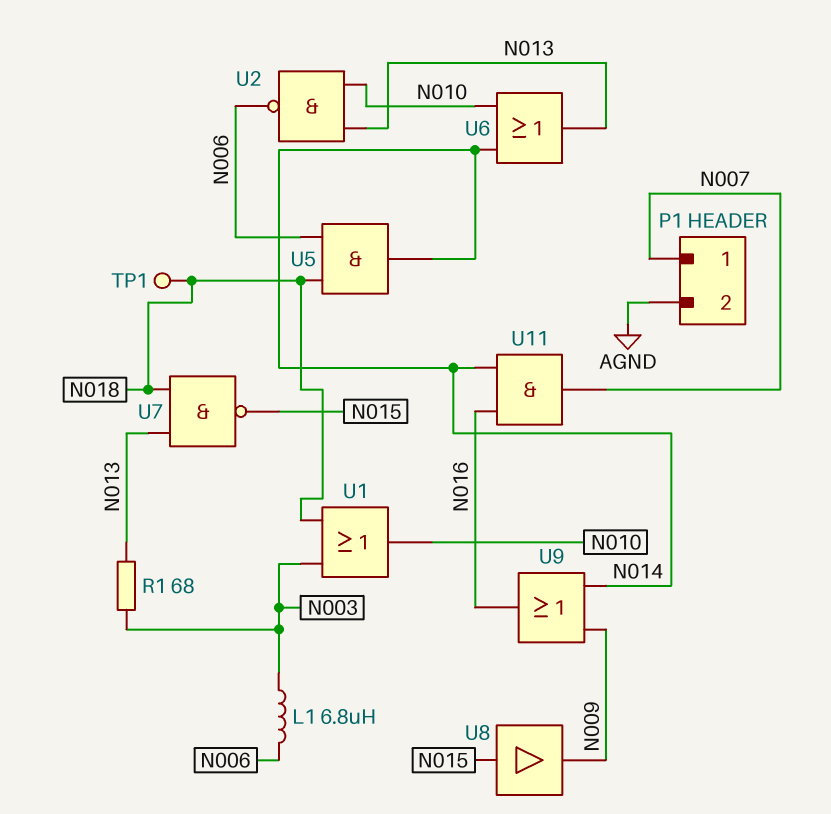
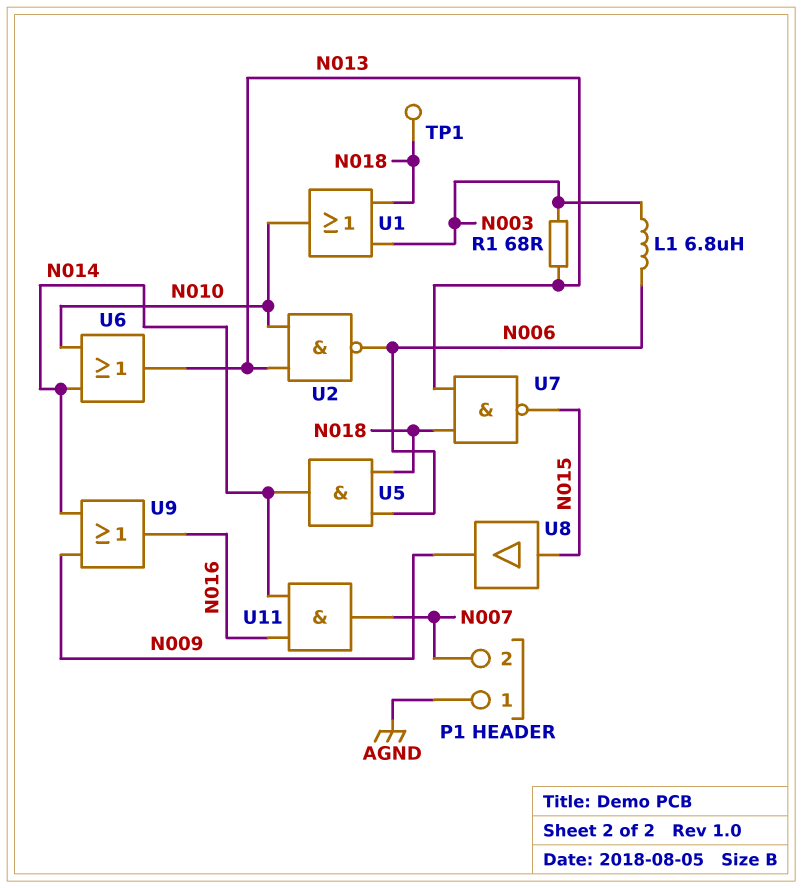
P1 pin 1: N007 -> AGND
P1 pin 2: AGND -> N007

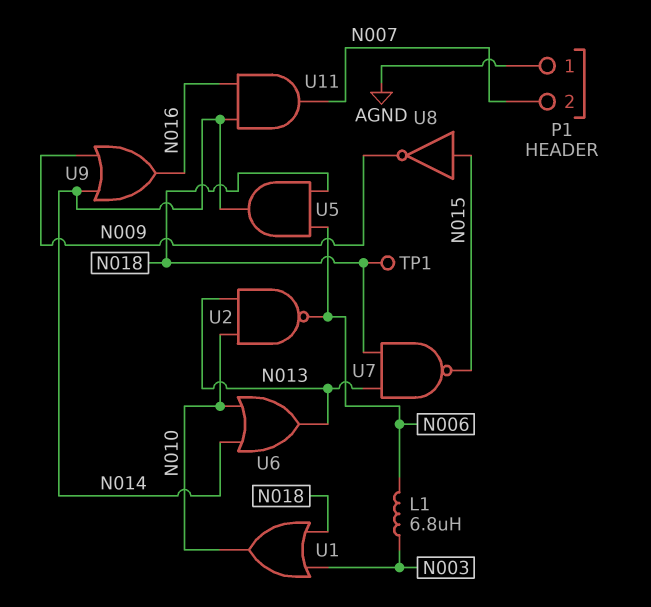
R1: 68 (N003, N013) -> none
U8: buffer (in N015, out N009) -> NOT (in N015, out N009)

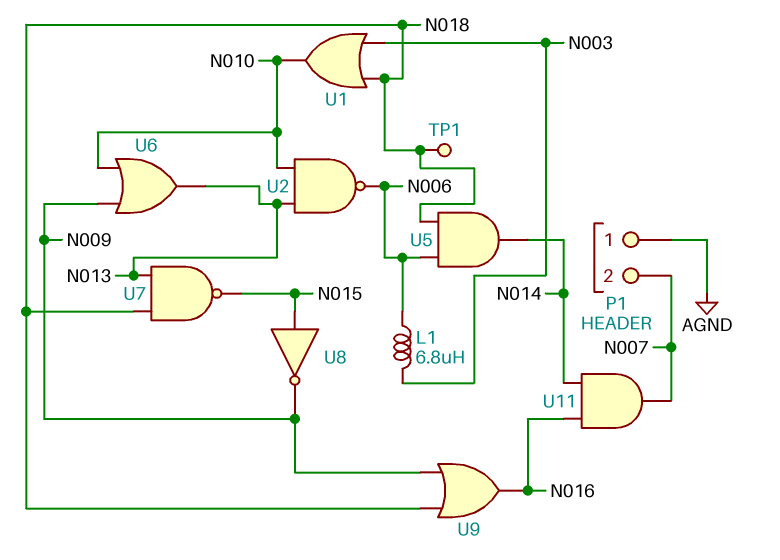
U6: OR (in N010, in N014, out N013) -> OR (in N009, in N010, out N013)
U9: OR (in N009, in N014, out N016) -> OR (in N009, in N018, out N016)

